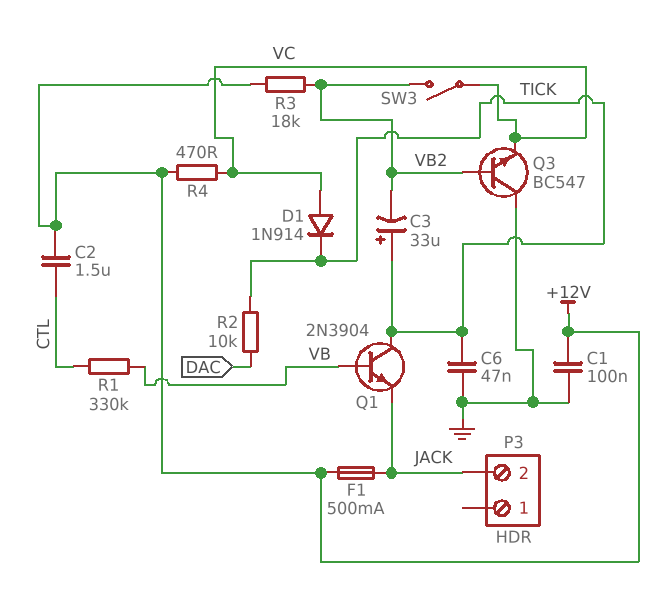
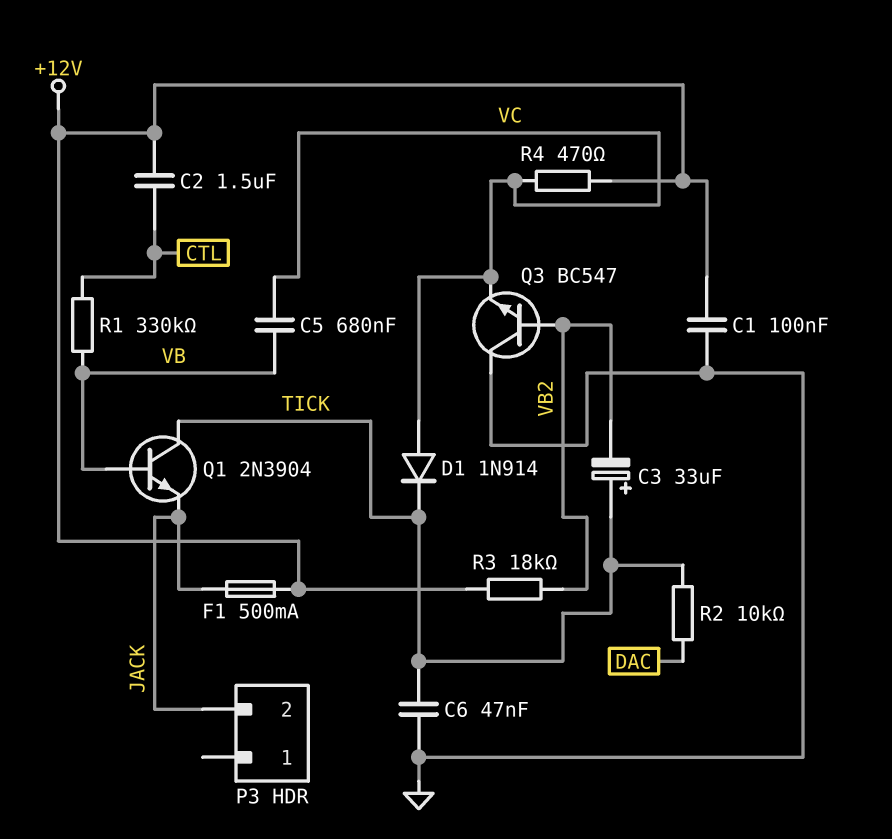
C5: none -> 680nF (VB, VC)
SW3: switch (VB2, VC) -> none

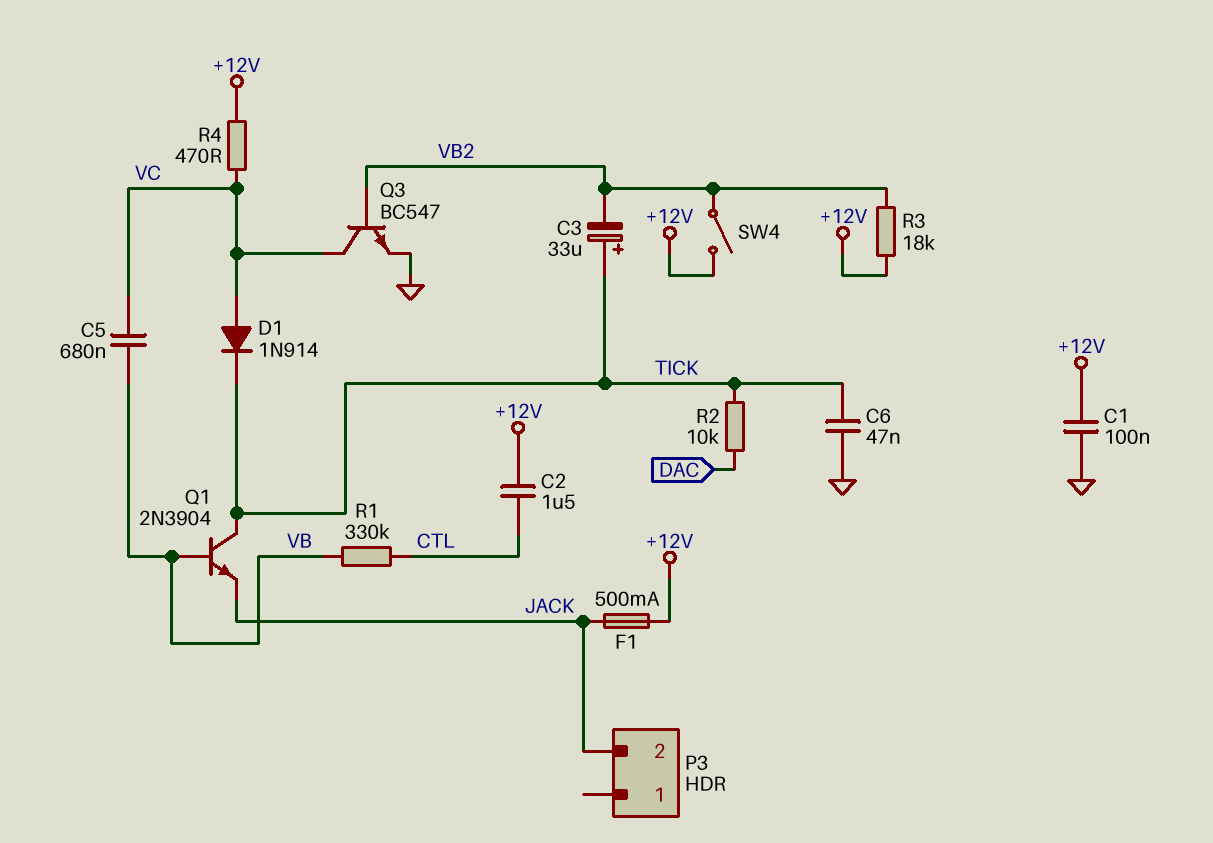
Q3: NPN BC547 (B VB2, C GND, E VC) -> NPN BC547 (B VB2, C VC, E GND)
SW4: none -> switch (+12V, VB2)

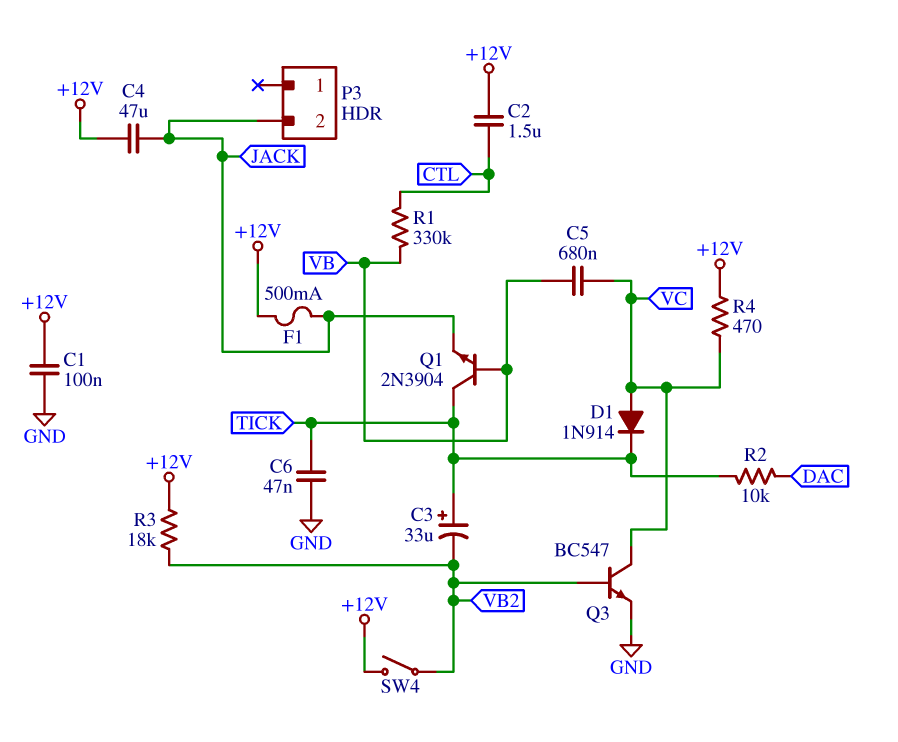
C4: none -> 47uF (+12V, JACK)

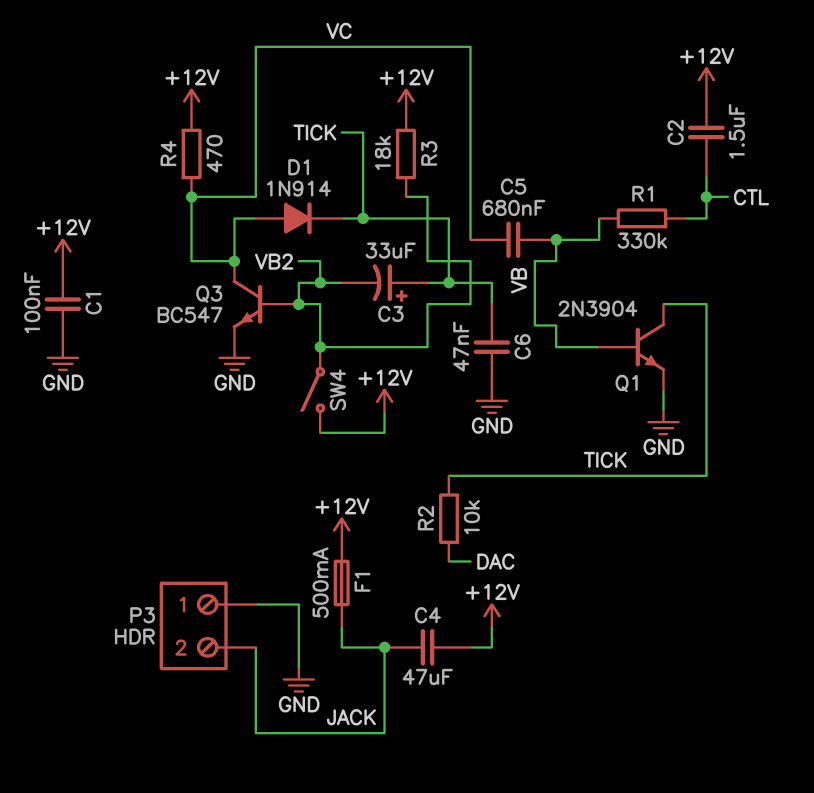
P3 pin 1: none -> GND
Q1: NPN 2N3904 (B VB, C TICK, E JACK) -> NPN 2N3904 (B VB, C TICK, E GND)

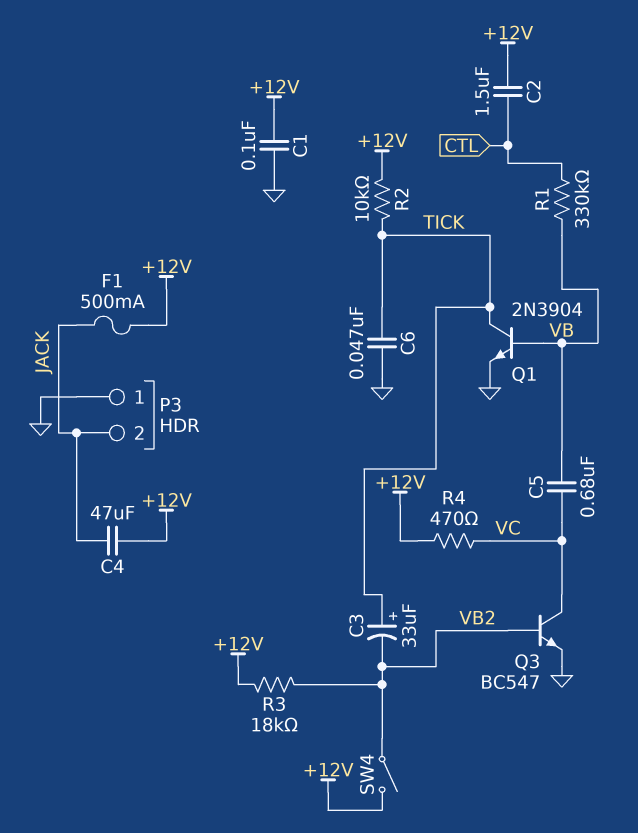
D1: diode 1N914 (A VC, K TICK) -> none
R2: 10k (DAC, TICK) -> 10k (+12V, TICK)

